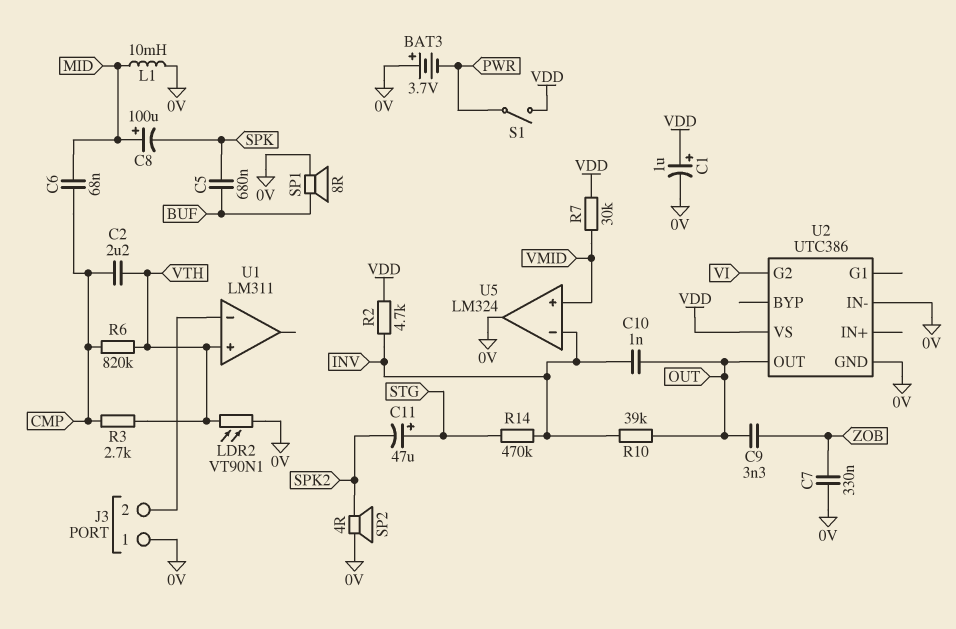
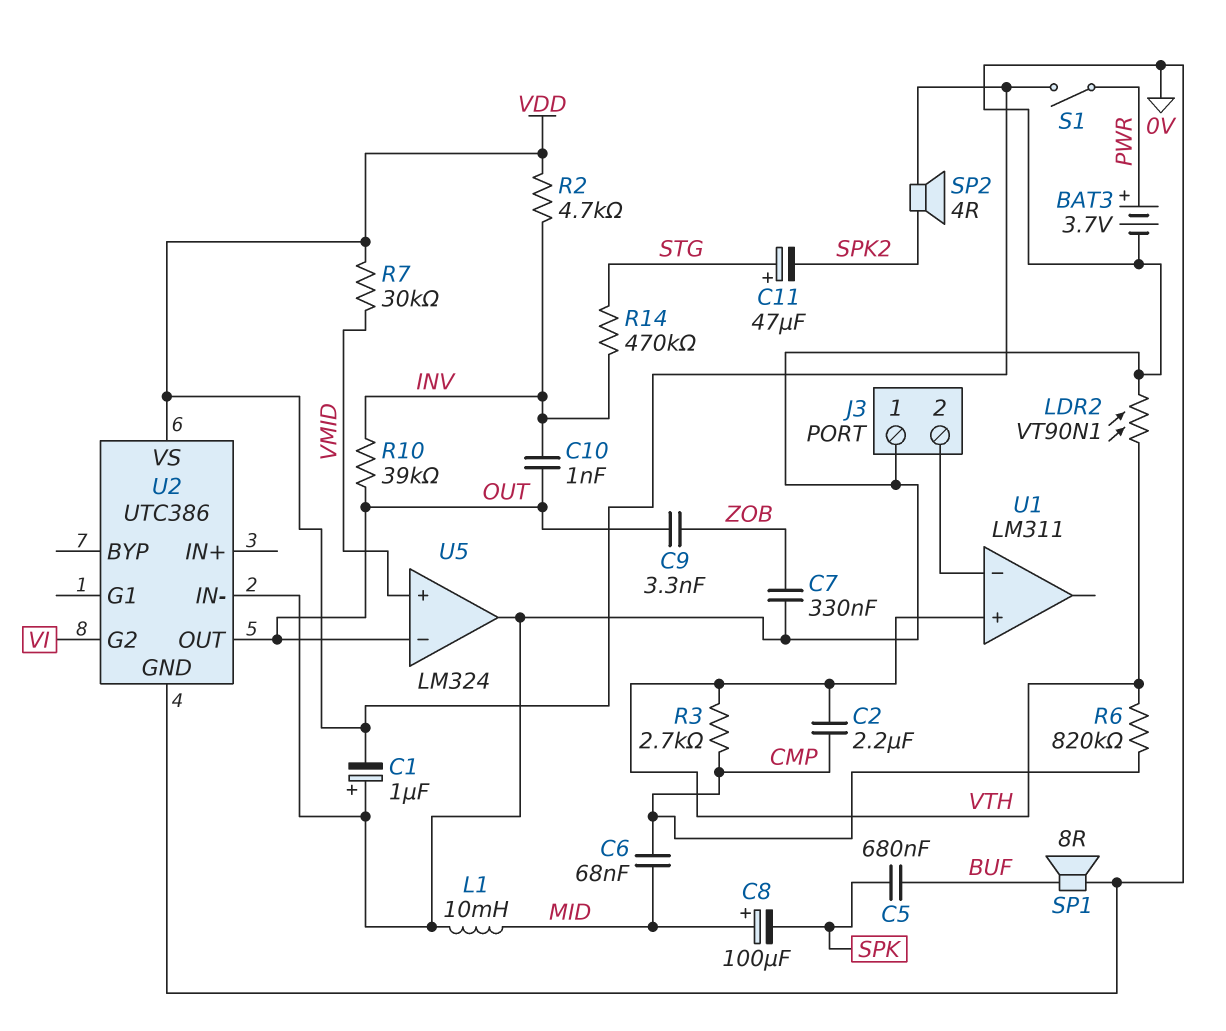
BAT3: 3.7V (plus 0V, minus PWR) -> 3.7V (plus PWR, minus 0V)
C1: 1uF (plus VDD, minus 0V) -> 1uF (plus 0V, minus VDD)
SP2: speaker 4R (0V, SPK2) -> speaker 4R (SPK2, VDD)
U5 pin in-: INV -> OUT

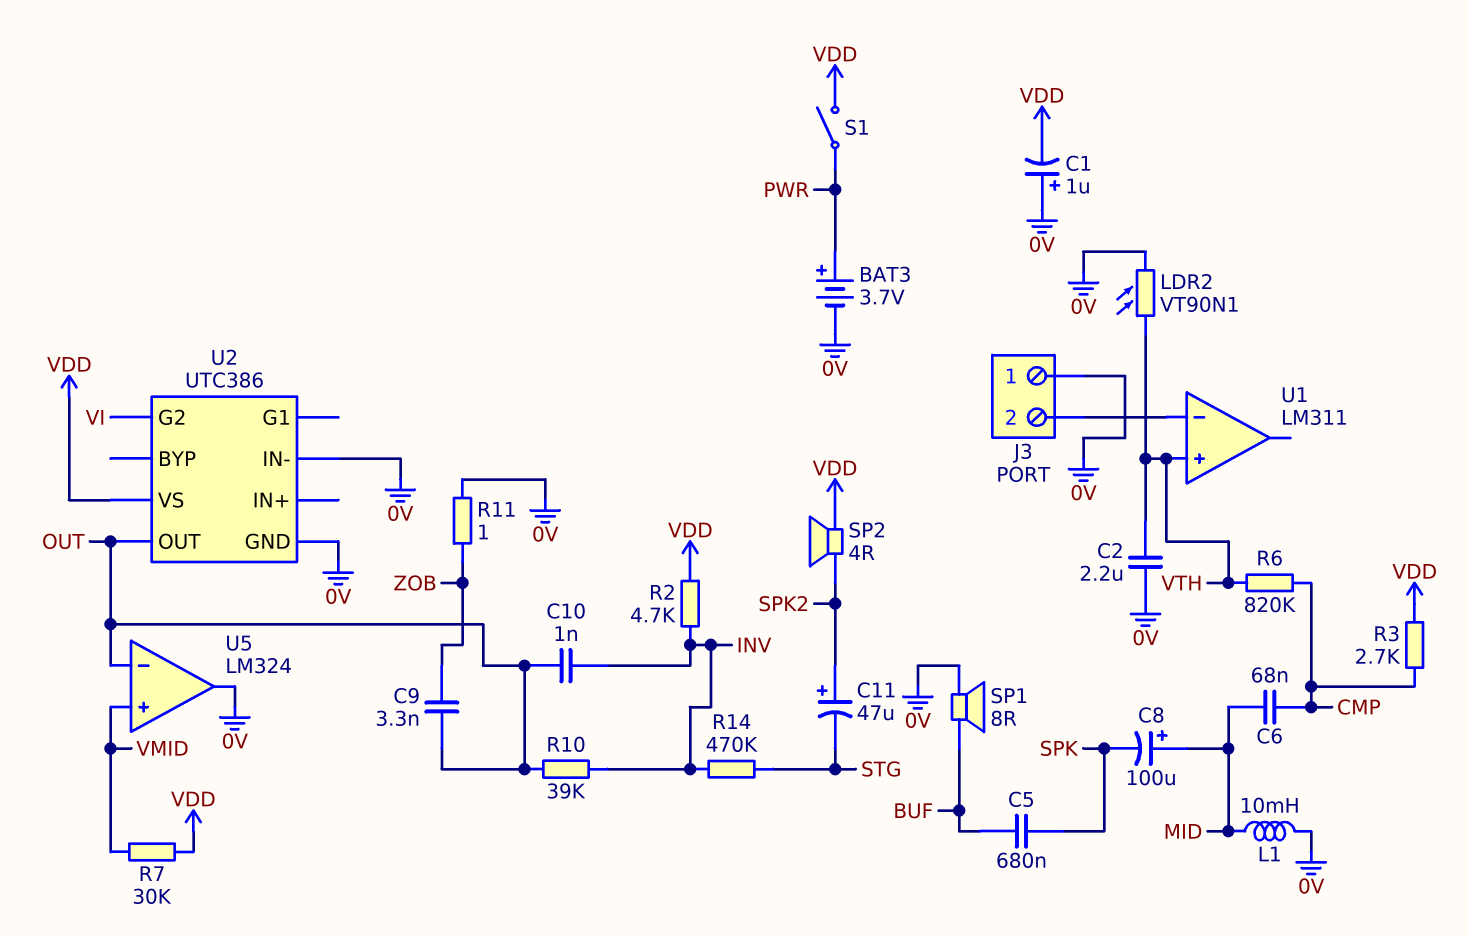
C2: 2.2uF (CMP, VTH) -> 2.2uF (0V, VTH)
C7: 330nF (0V, ZOB) -> none
C11: 47uF (plus STG, minus SPK2) -> 47uF (plus SPK2, minus STG)
R3: 2.7k (CMP, VTH) -> 2.7k (CMP, VDD)
R11: none -> 1 (0V, ZOB)

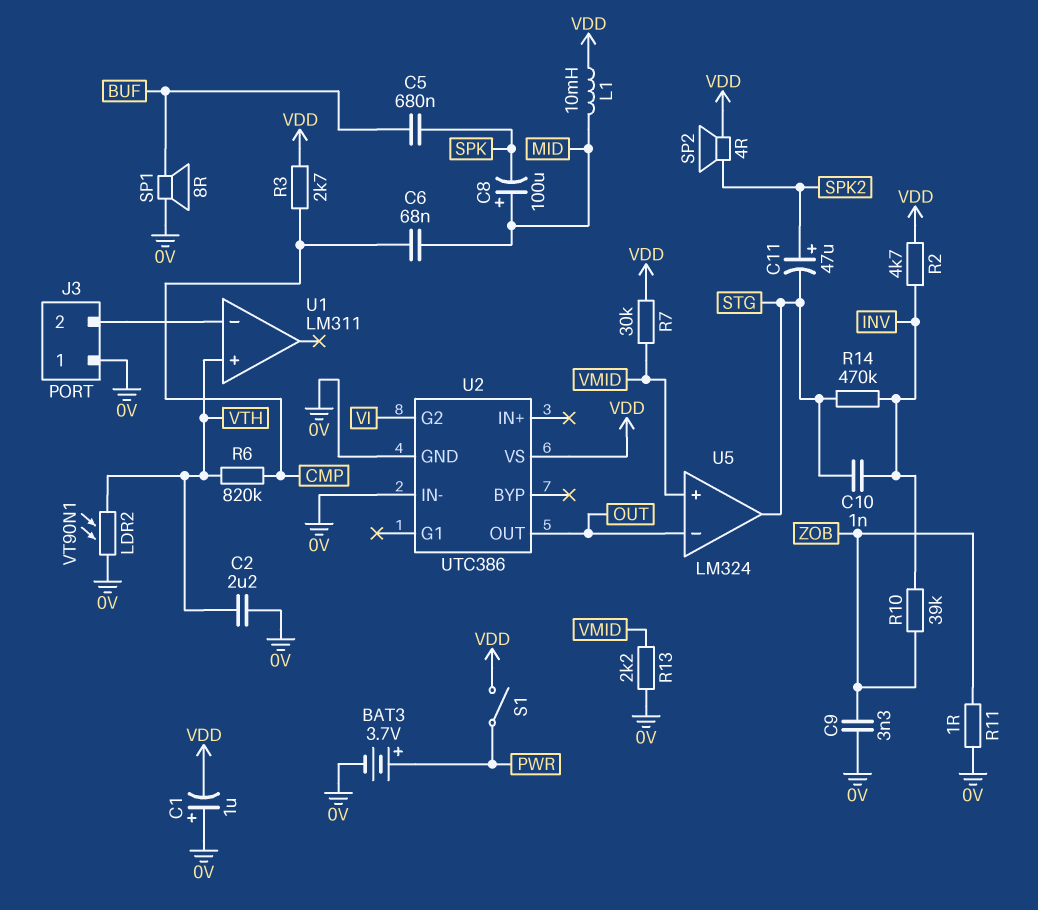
C9: 3.3nF (OUT, ZOB) -> 3.3nF (0V, ZOB)
C10: 1nF (INV, OUT) -> 1nF (INV, STG)
L1: 10mH (0V, MID) -> 10mH (MID, VDD)
R10: 39k (INV, OUT) -> 39k (INV, ZOB)
R13: none -> 2.2k (0V, VMID)
U5 pin out: 0V -> STG

